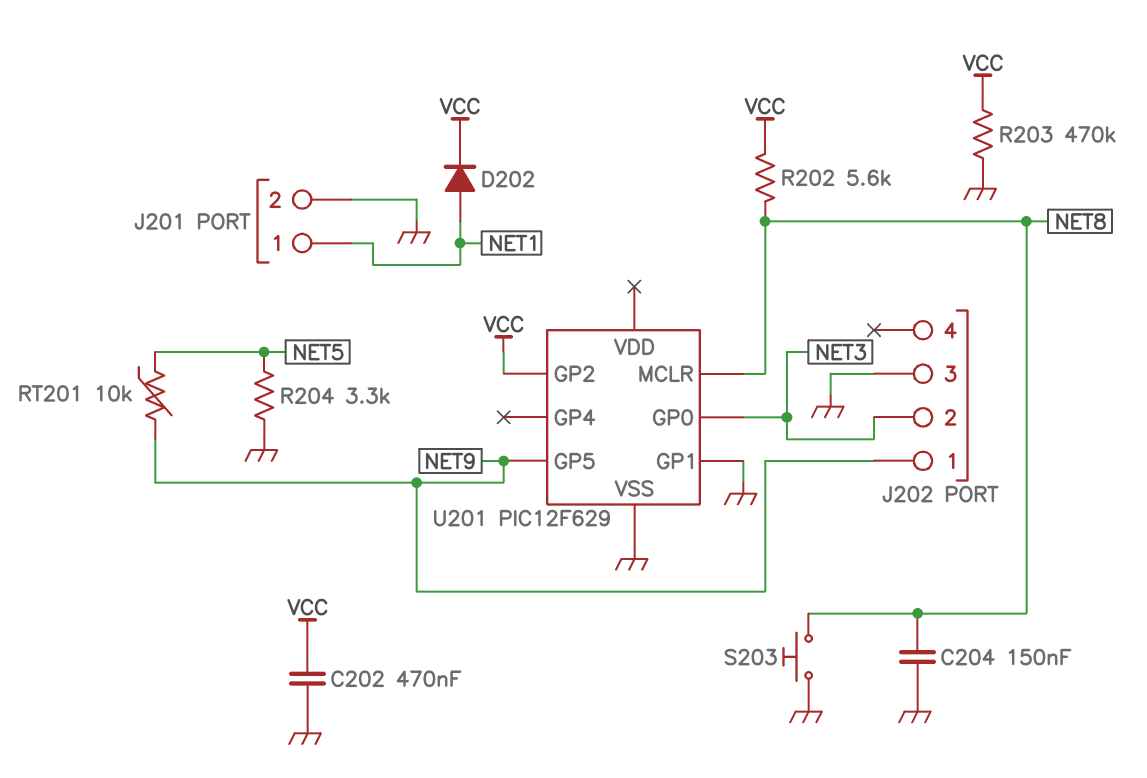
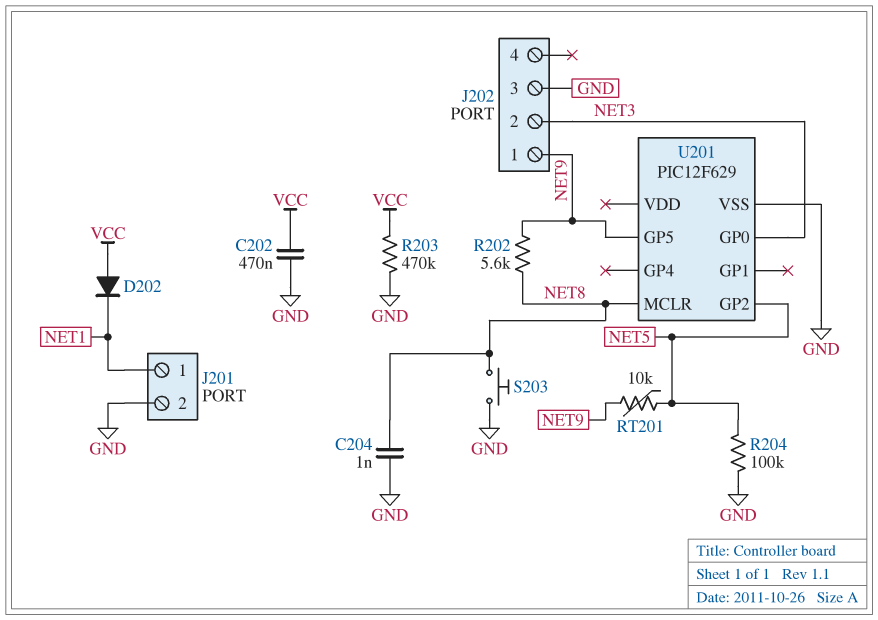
C204: 150nF (GND, NET8) -> 1nF (GND, NET8)
D202: diode (A NET1, K VCC) -> diode (A VCC, K NET1)
R202: 5.6k (NET8, VCC) -> 5.6k (NET8, NET9)
R204: 3.3k (GND, NET5) -> 100k (GND, NET5)
U201 pin GP1: GND -> none
U201 pin GP2: VCC -> NET5

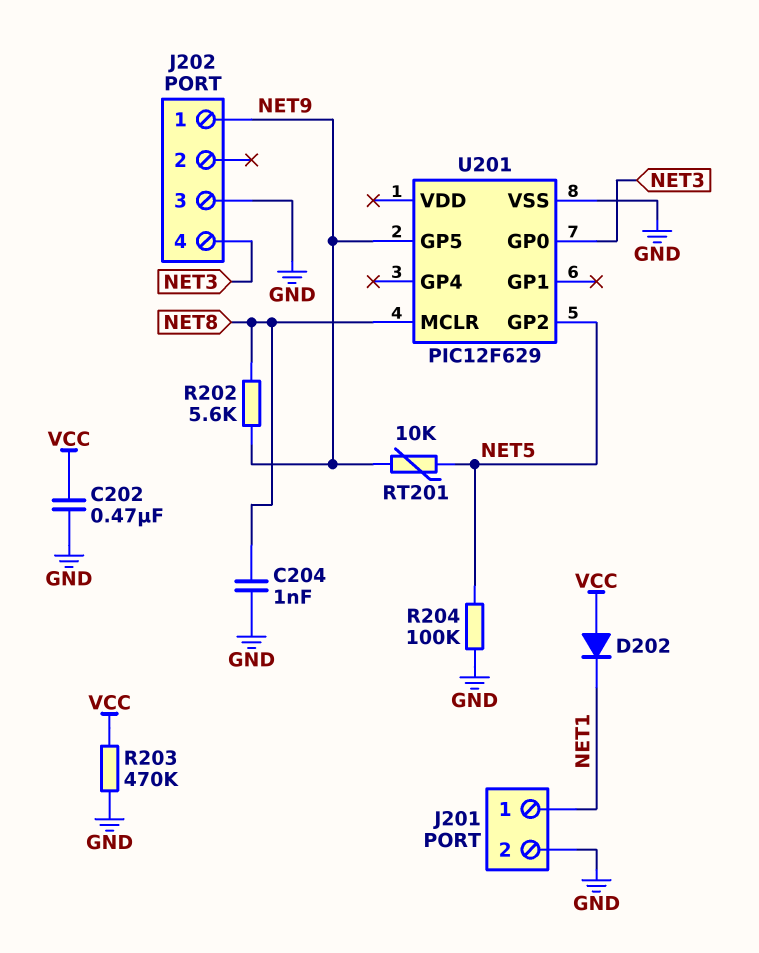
J202 pin 2: NET3 -> none
J202 pin 4: none -> NET3
S203: button (GND, NET8) -> none

